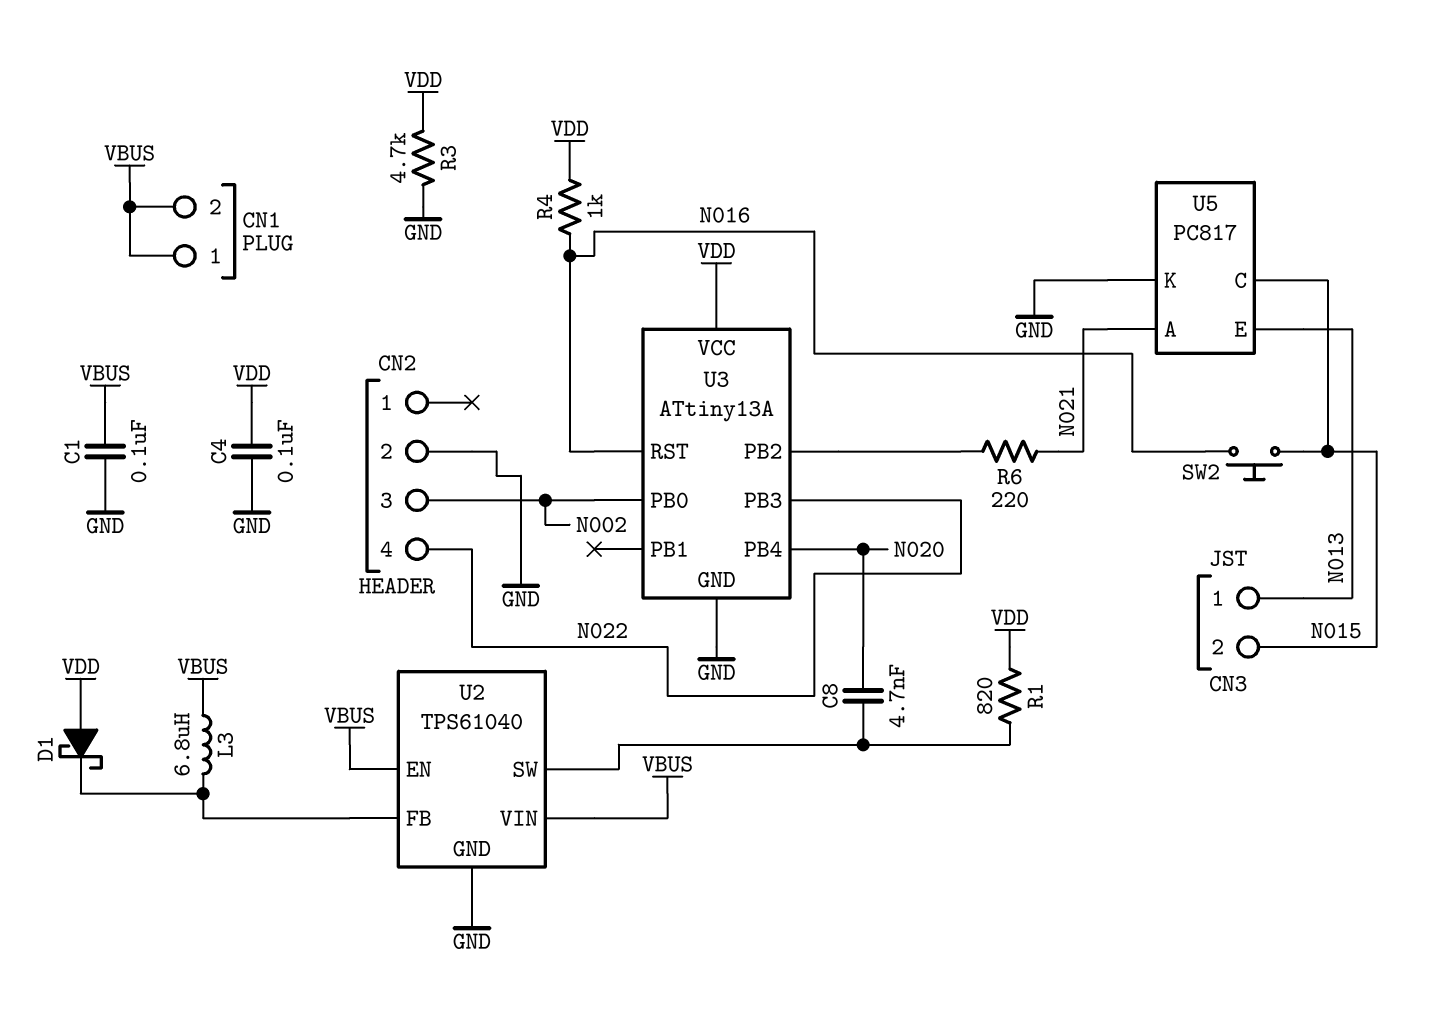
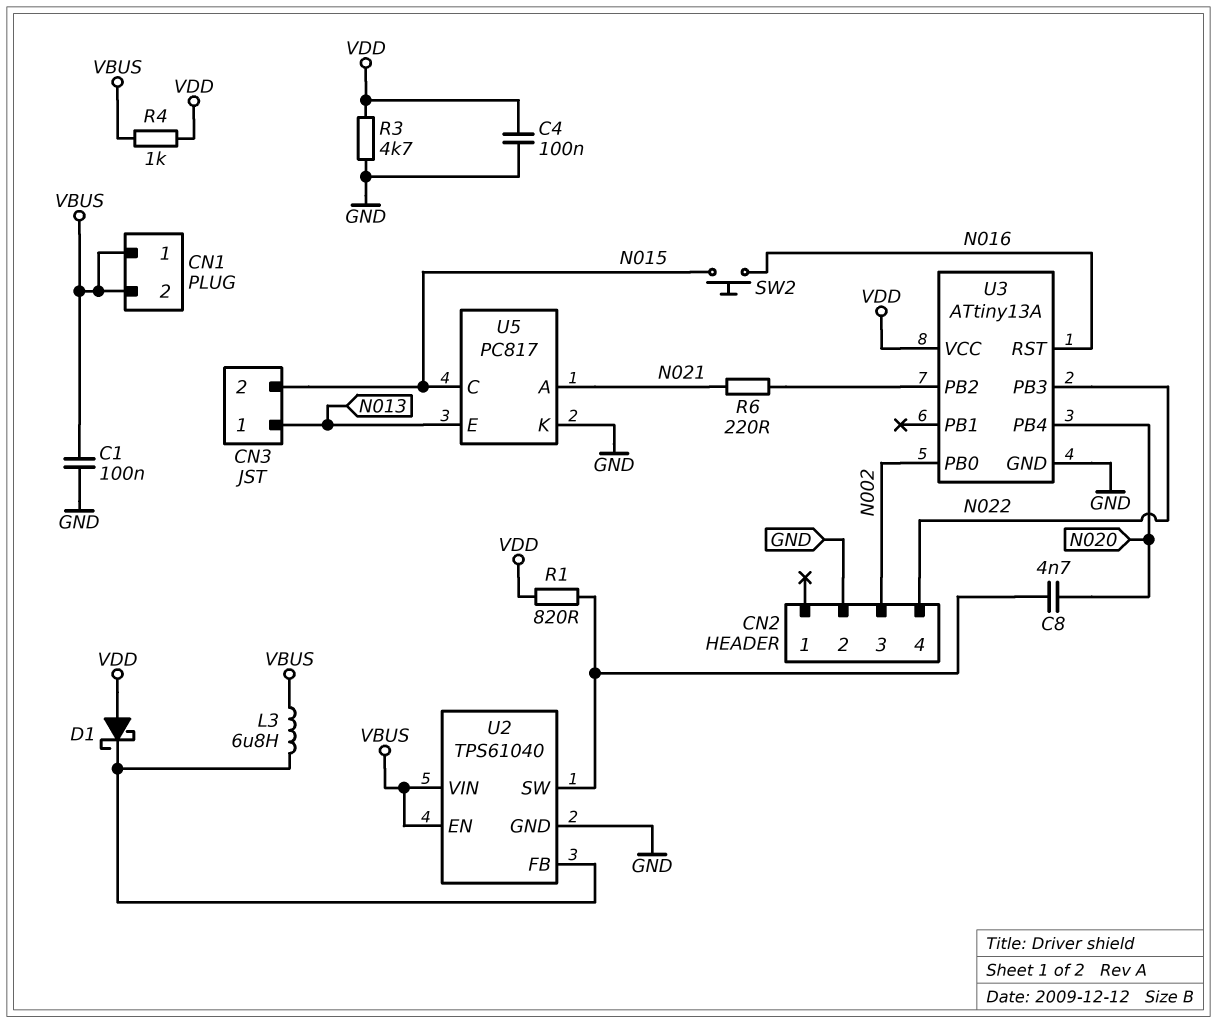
R4: 1k (N016, VDD) -> 1k (VBUS, VDD)

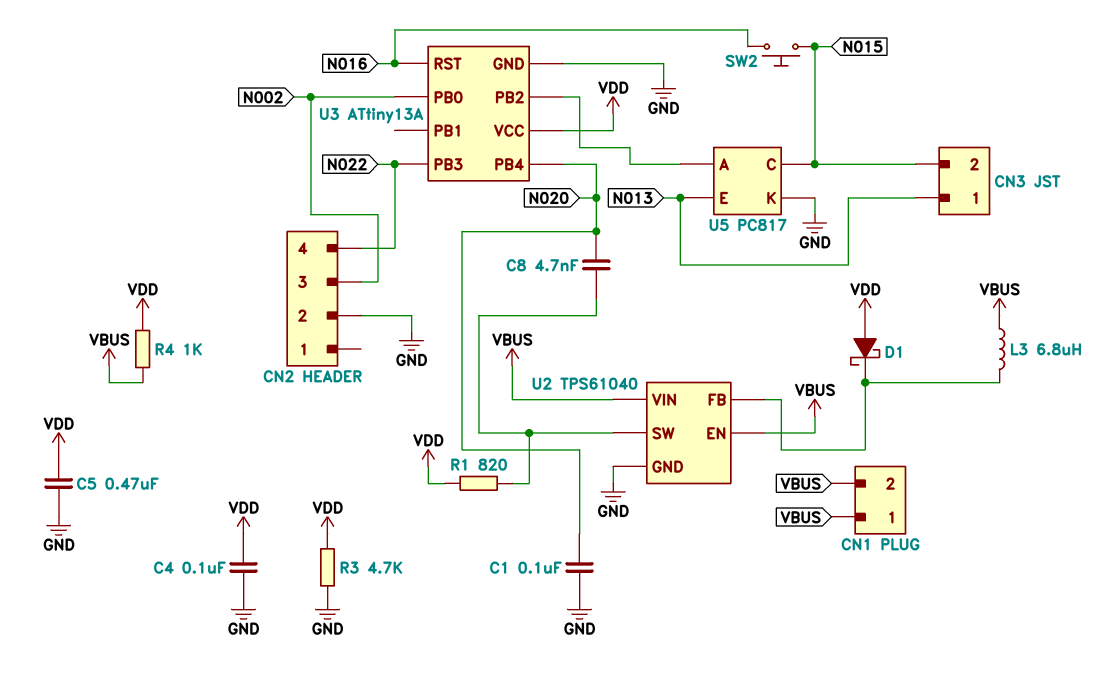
C1: 100nF (GND, VBUS) -> 100nF (GND, N020)
C5: none -> 470nF (GND, VDD)
R6: 220 (N021, U3/PB2) -> none
U5 pin A: N021 -> U3/PB2

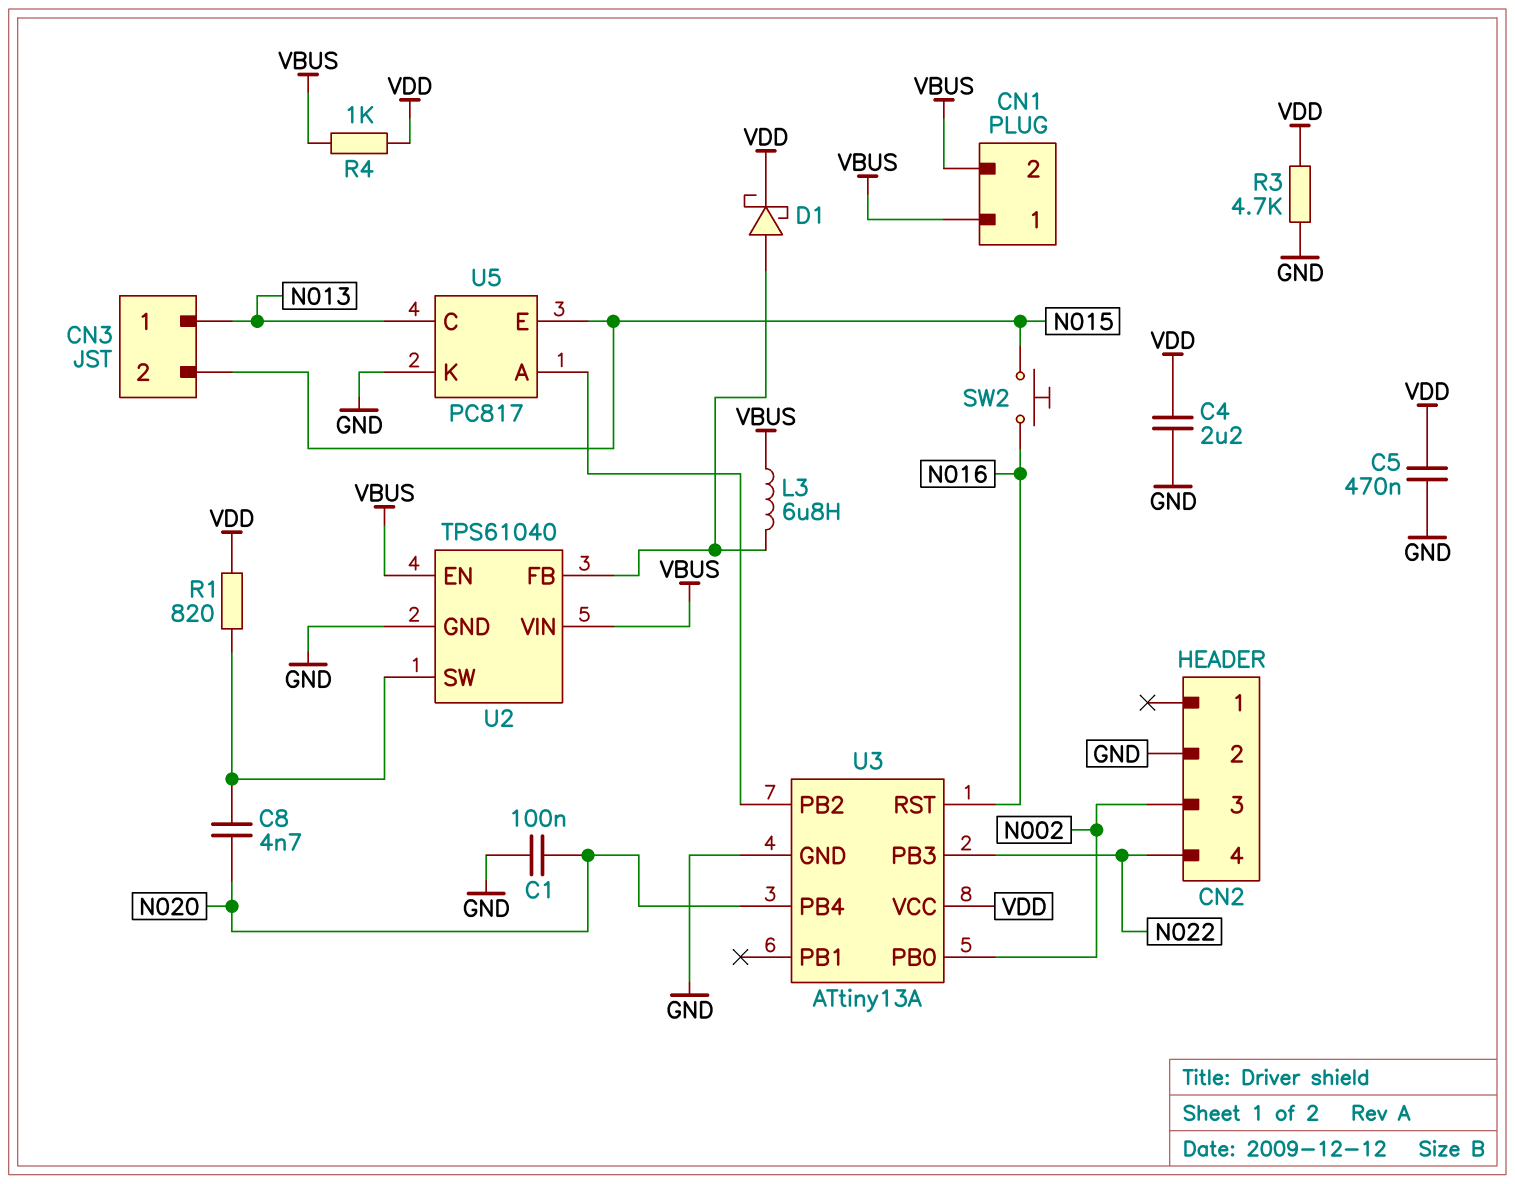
C4: 100nF (GND, VDD) -> 2.2uF (GND, VDD)
D1: schottky (A VDD, K U2/FB) -> schottky (A U2/FB, K VDD)
U5 pin C: N015 -> N013
U5 pin E: N013 -> N015

